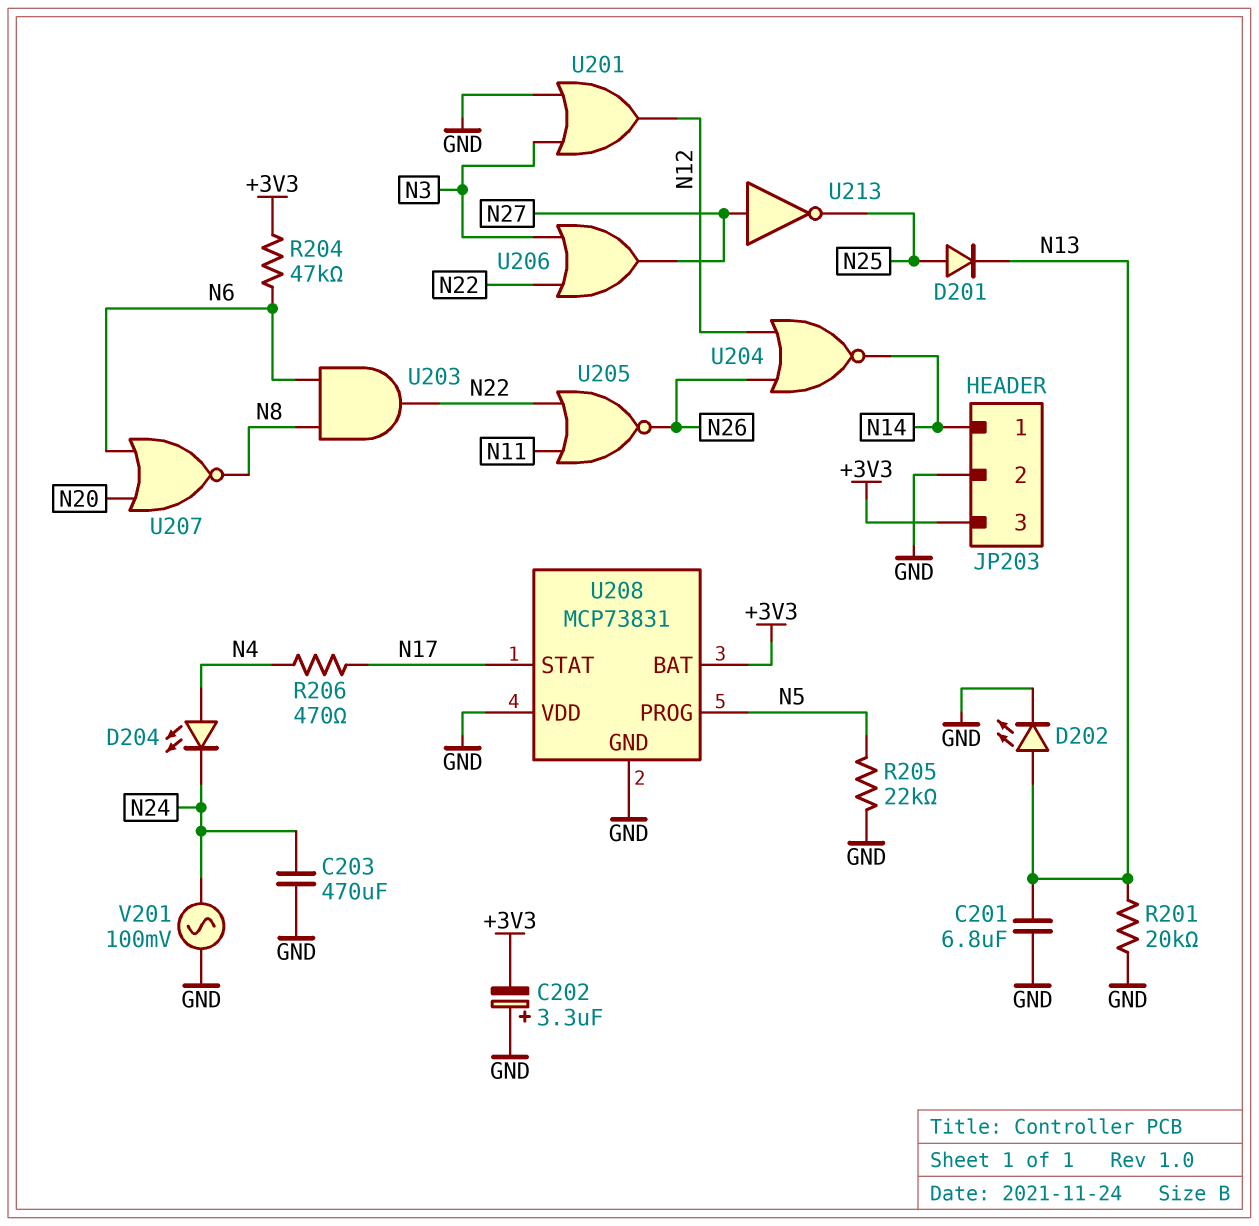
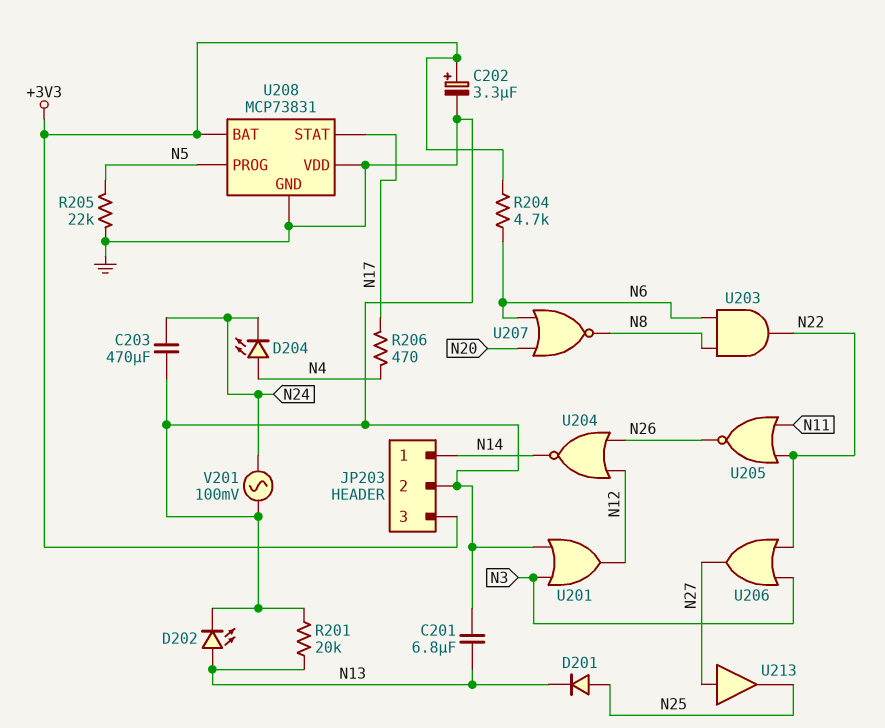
C202: 3.3uF (plus GND, minus +3V3) -> 3.3uF (plus +3V3, minus GND)
R204: 47k (+3V3, N6) -> 4.7k (+3V3, N6)
U213: NOT (in N27, out N25) -> buffer (in N27, out N25)

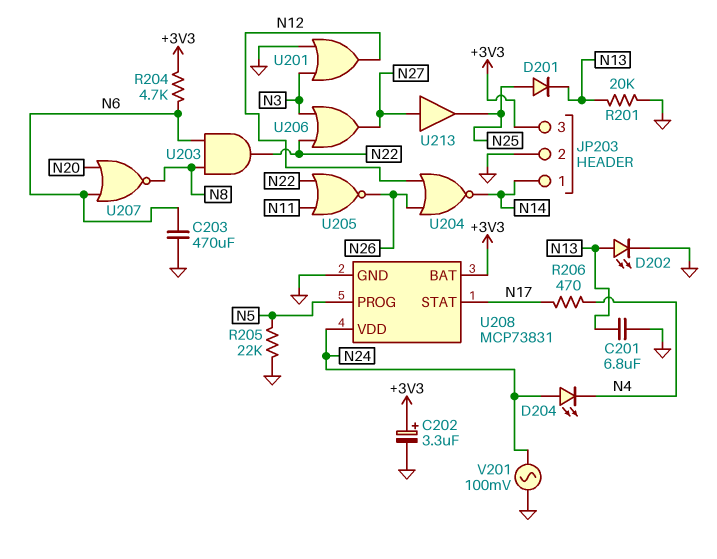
C203: 470uF (GND, N24) -> 470uF (GND, N6)
D204: LED (A N4, K N24) -> LED (A N24, K N4)
U208 pin VDD: GND -> N24

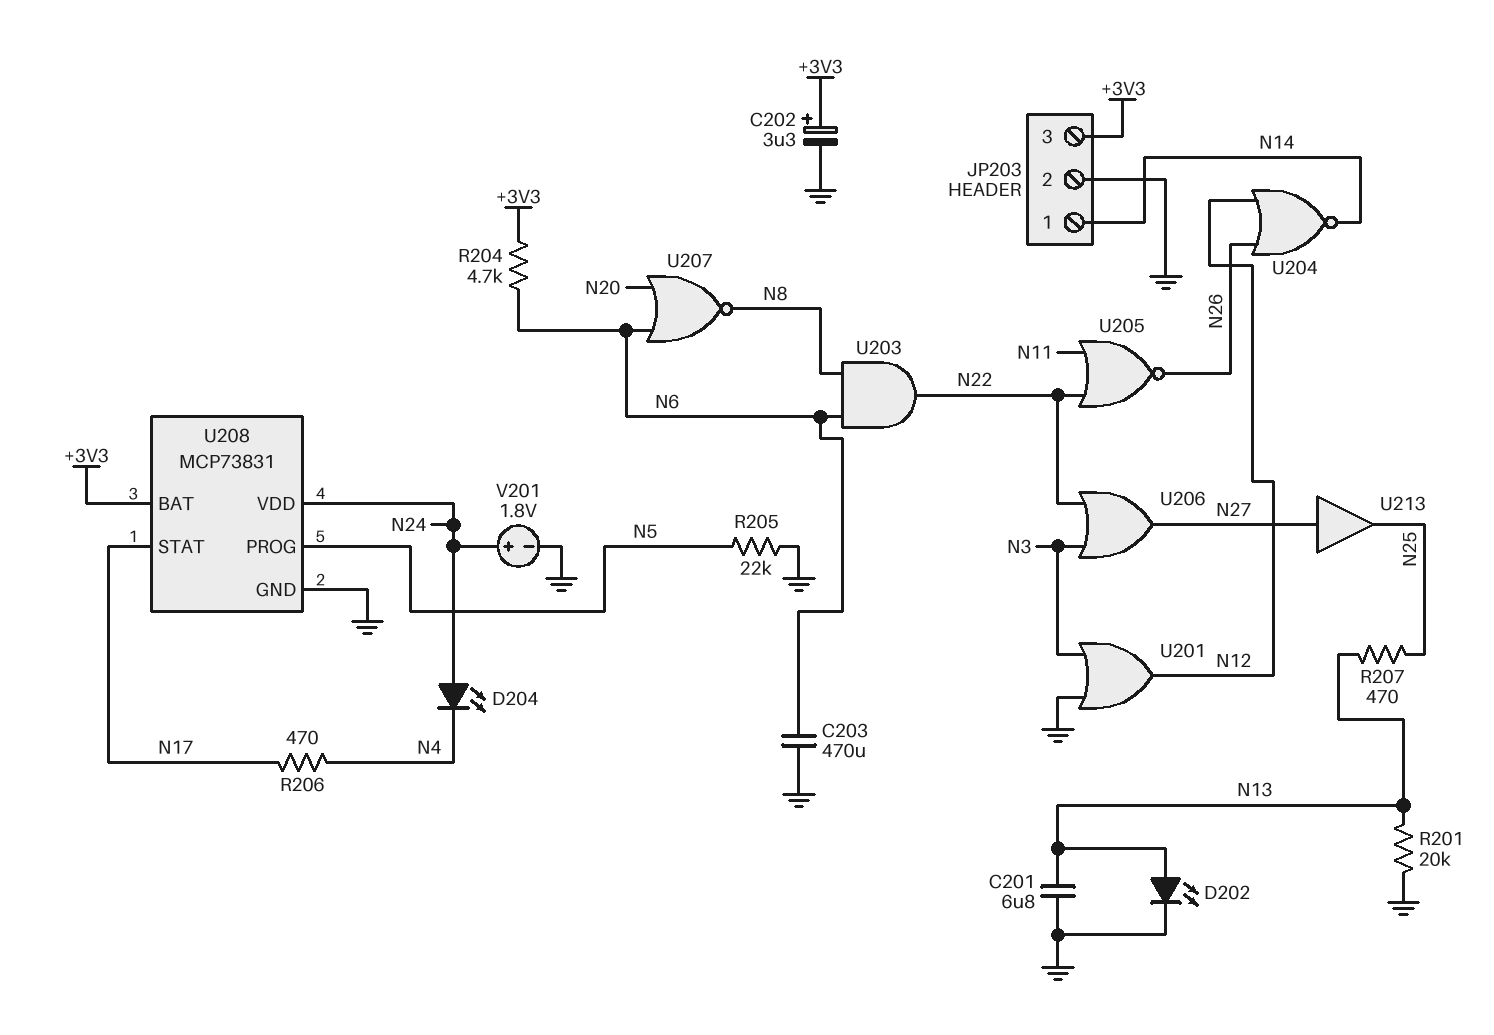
D201: diode (A N25, K N13) -> none
R207: none -> 470 (N13, N25)
V201: AC 100mV (GND, N24) -> 1.8V (plus N24, minus GND)

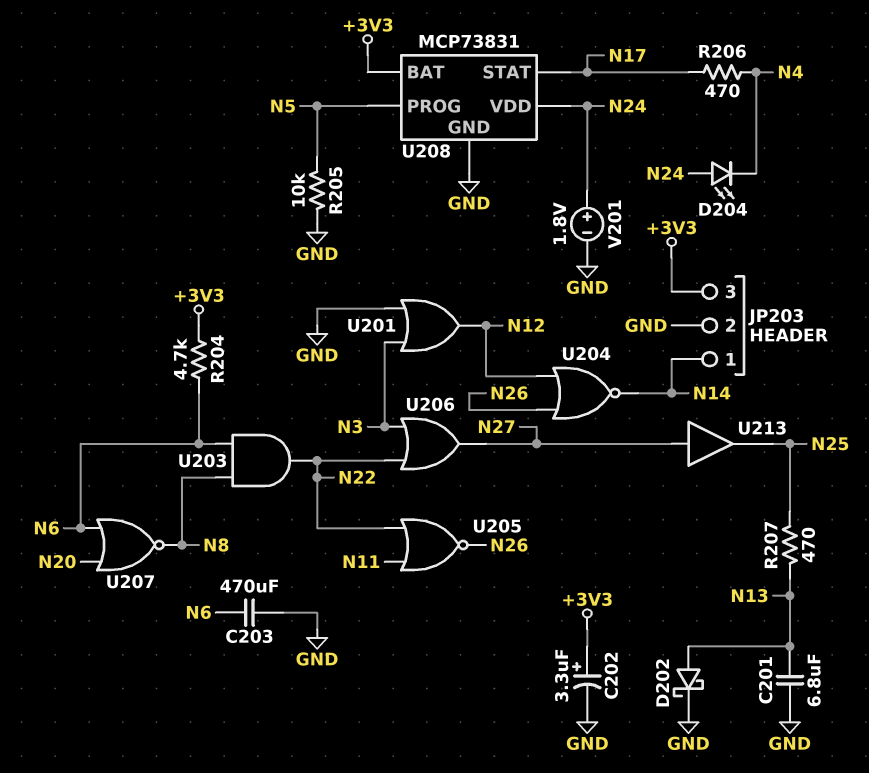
D202: LED (A N13, K GND) -> schottky (A N13, K GND)
R201: 20k (GND, N13) -> none
R205: 22k (GND, N5) -> 10k (GND, N5)

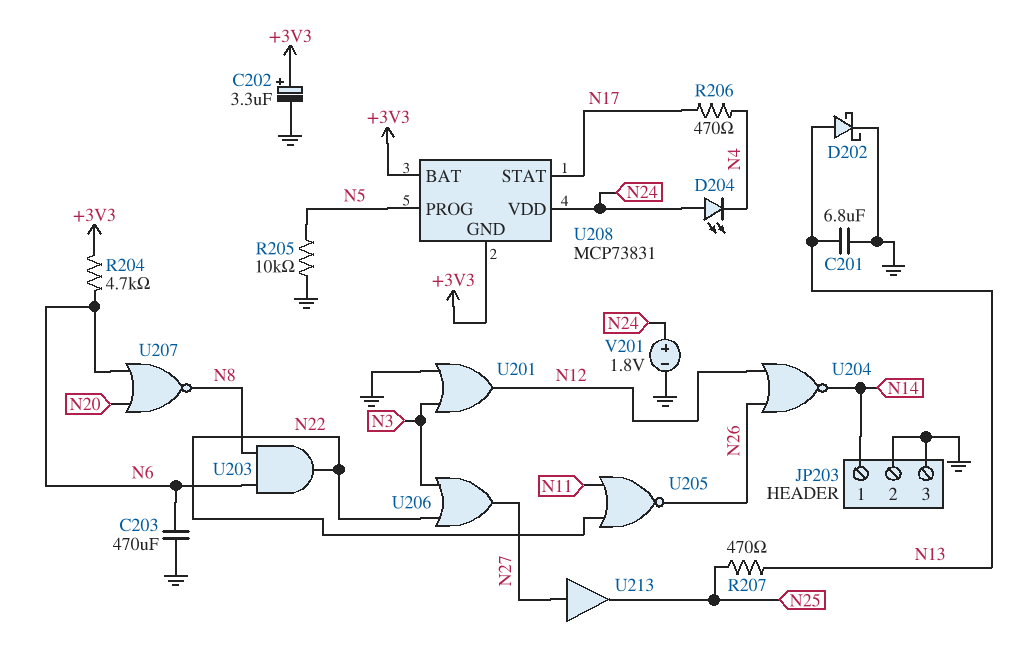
JP203 pin 3: +3V3 -> GND
U208 pin GND: GND -> +3V3

